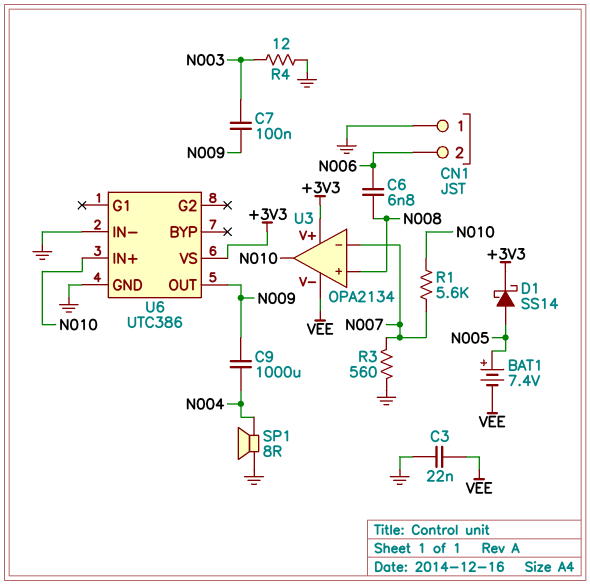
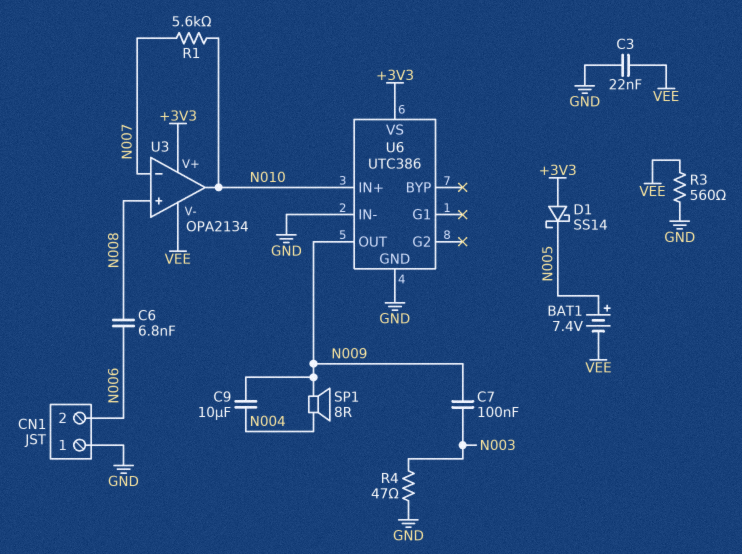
C9: 1000uF (N004, N009) -> 10uF (N004, N009)
D1: schottky SS14 (A N005, K +3V3) -> schottky SS14 (A +3V3, K N005)
R3: 560 (GND, N007) -> 560 (GND, VEE)
R4: 12 (GND, N003) -> 47 (GND, N003)
SP1: speaker 8R (GND, N004) -> speaker 8R (N004, N009)

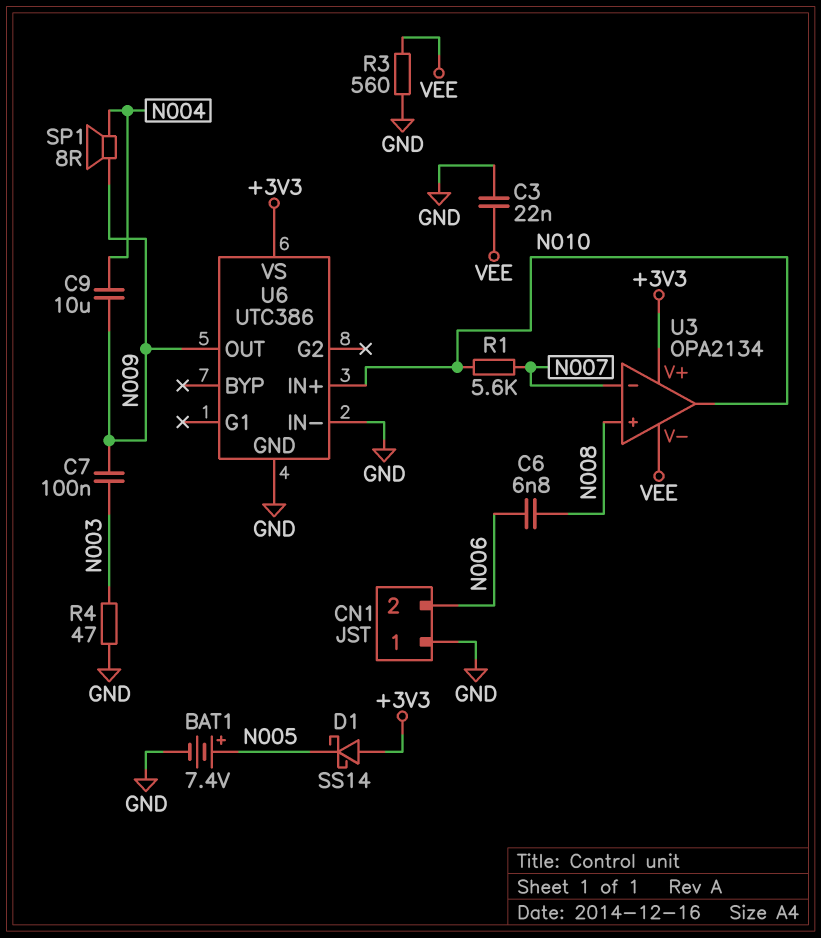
BAT1: 7.4V (plus N005, minus VEE) -> 7.4V (plus N005, minus GND)

